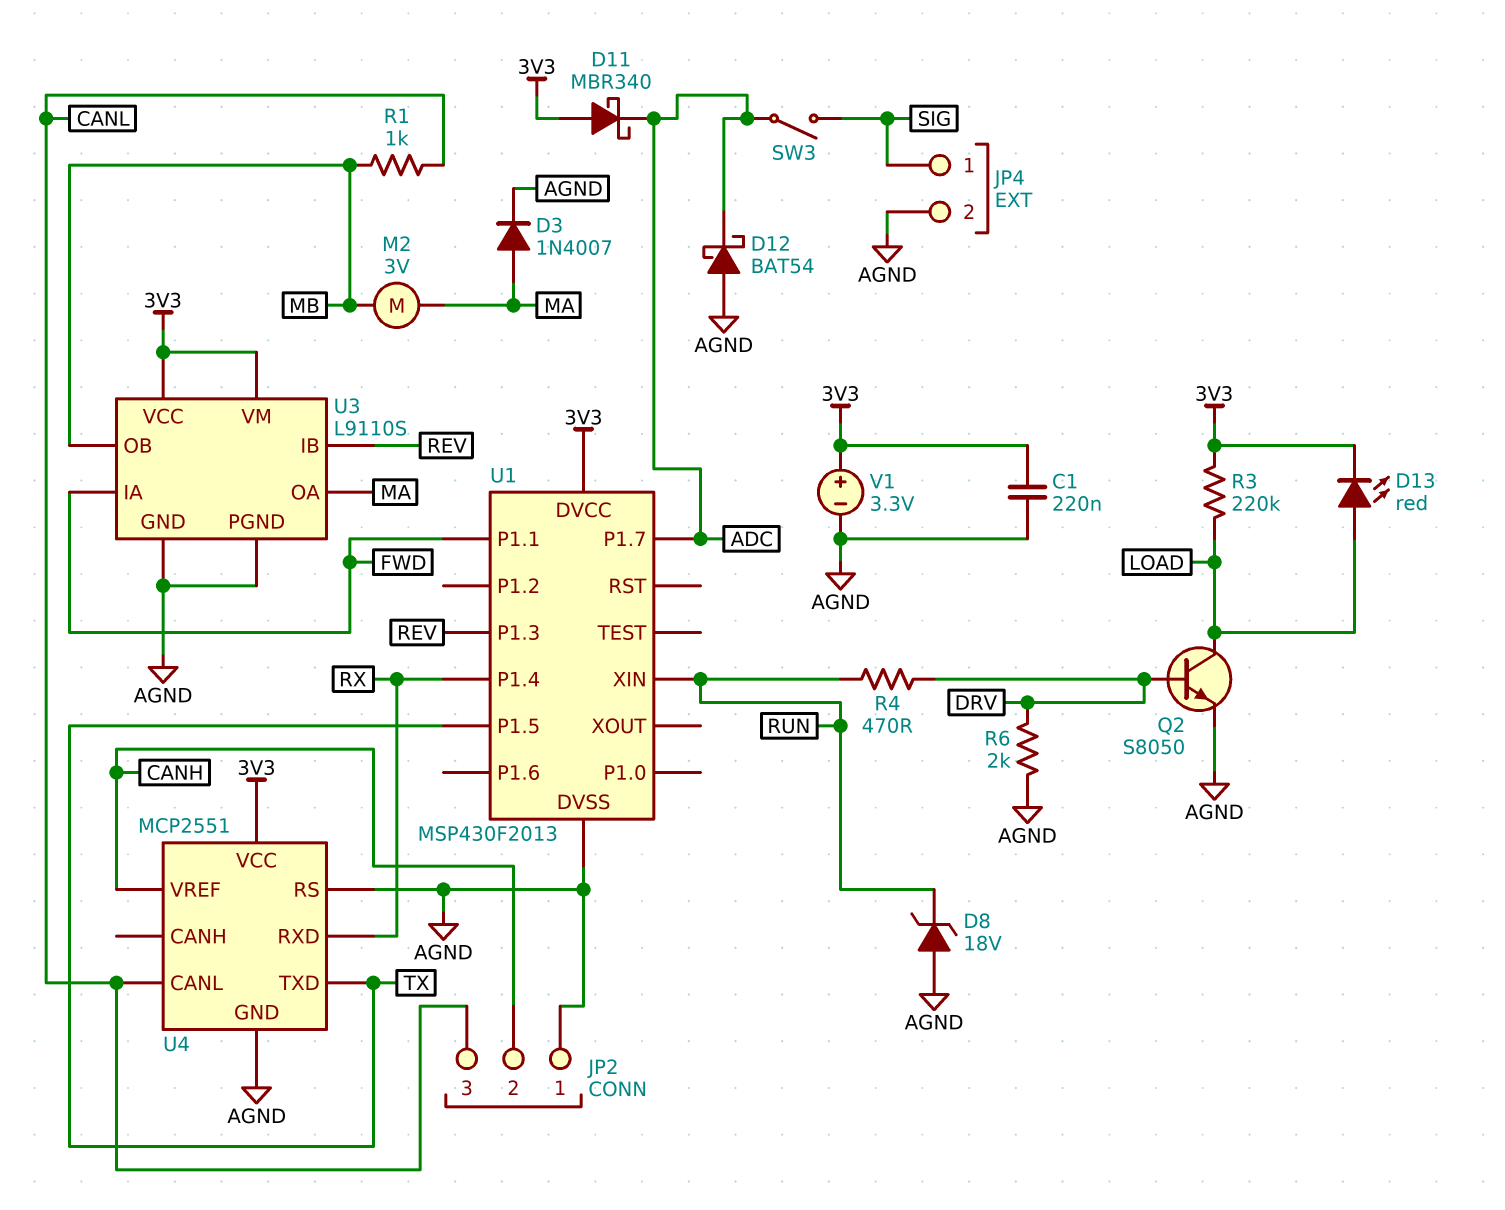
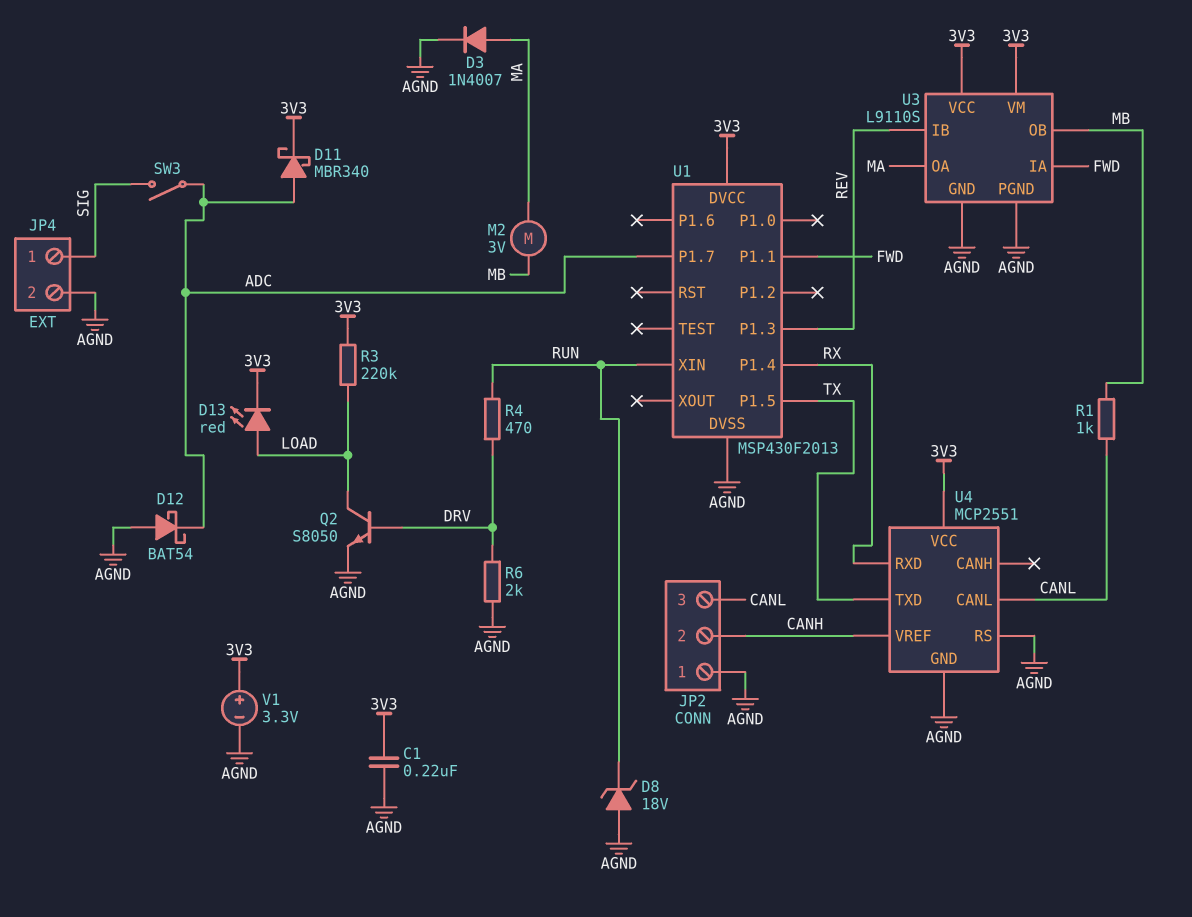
D11: schottky MBR340 (A 3V3, K ADC) -> schottky MBR340 (A ADC, K 3V3)

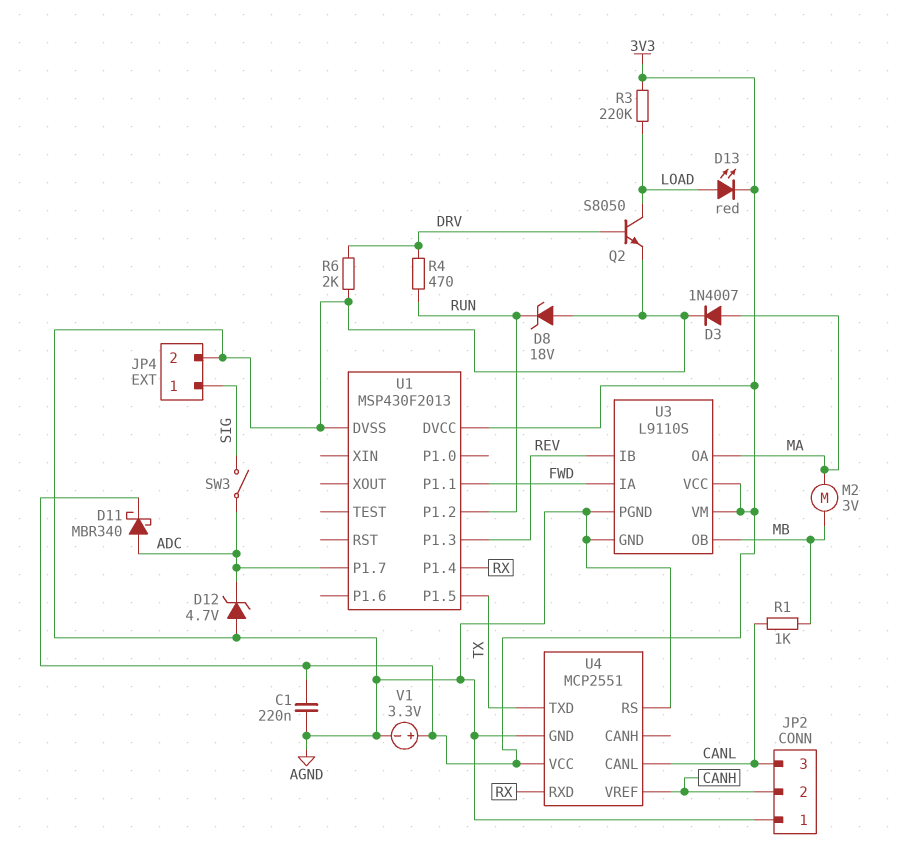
D12: schottky BAT54 (A AGND, K ADC) -> zener 4.7V (A AGND, K ADC)
U1 pin P1.2: none -> RUN
U1 pin XIN: RUN -> none

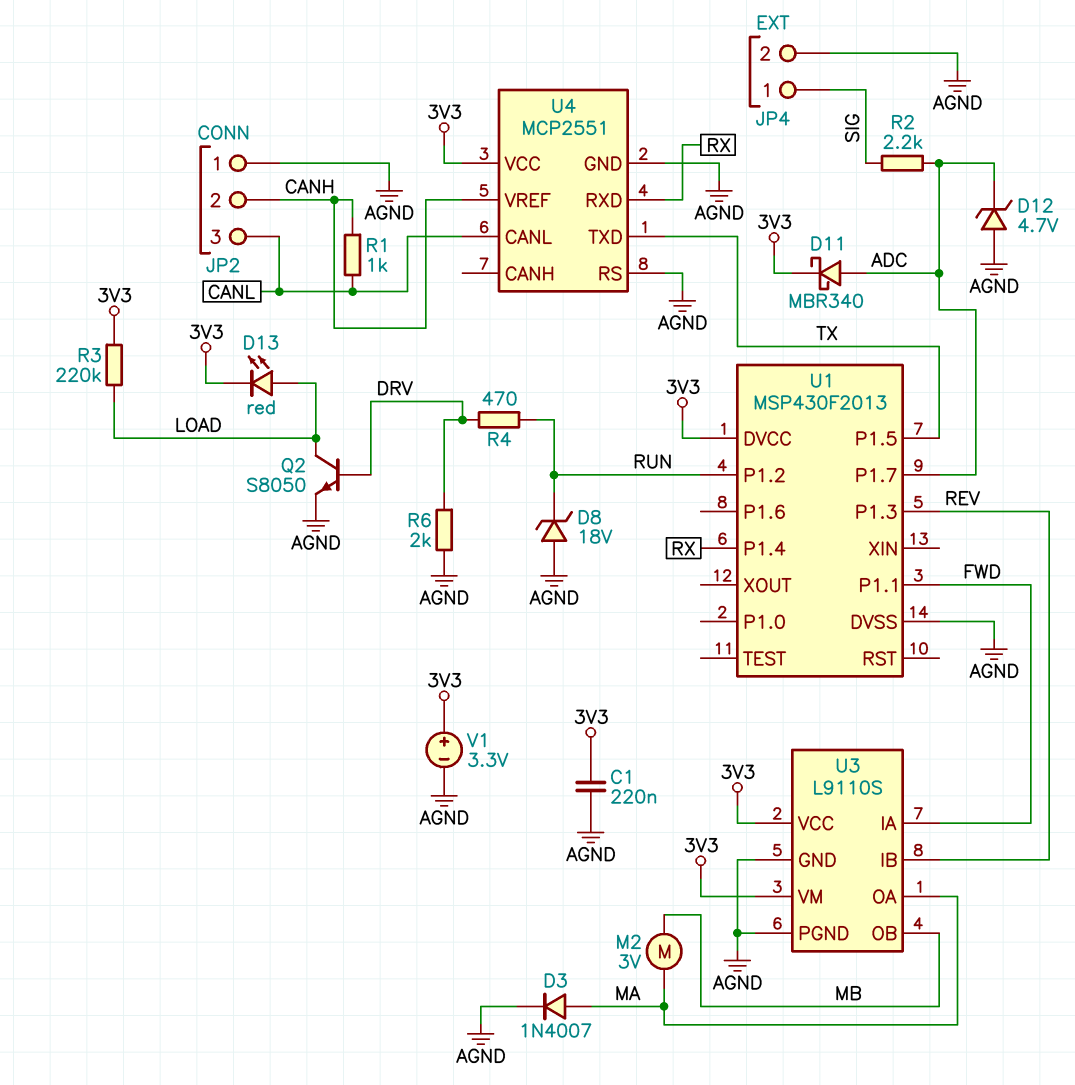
R1: 1k (CANL, MB) -> 1k (CANH, CANL)
R2: none -> 2.2k (ADC, SIG)
SW3: switch (ADC, SIG) -> none

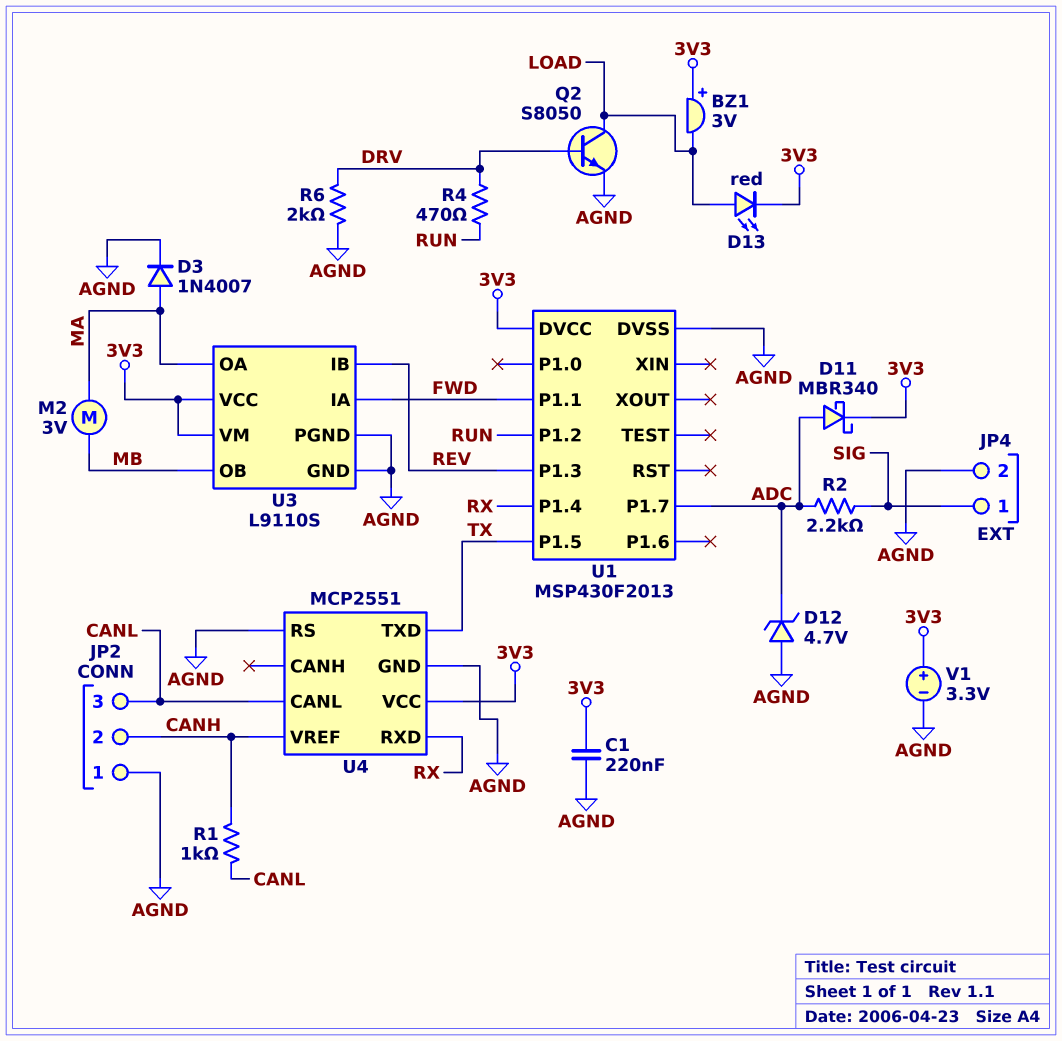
BZ1: none -> buzzer 3V (plus 3V3, minus LOAD)
D8: zener 18V (A AGND, K RUN) -> none
R3: 220k (3V3, LOAD) -> none

